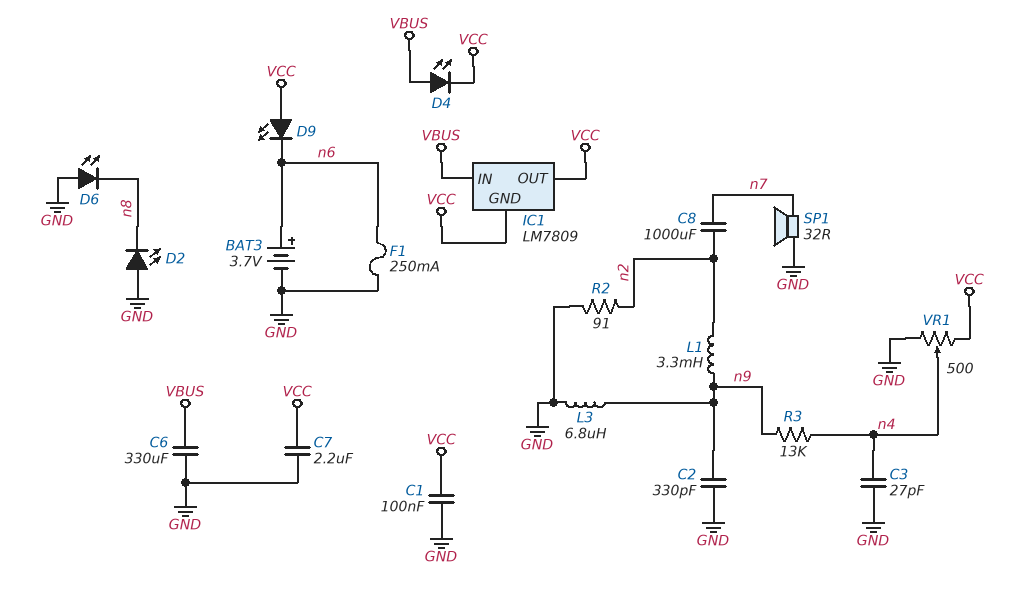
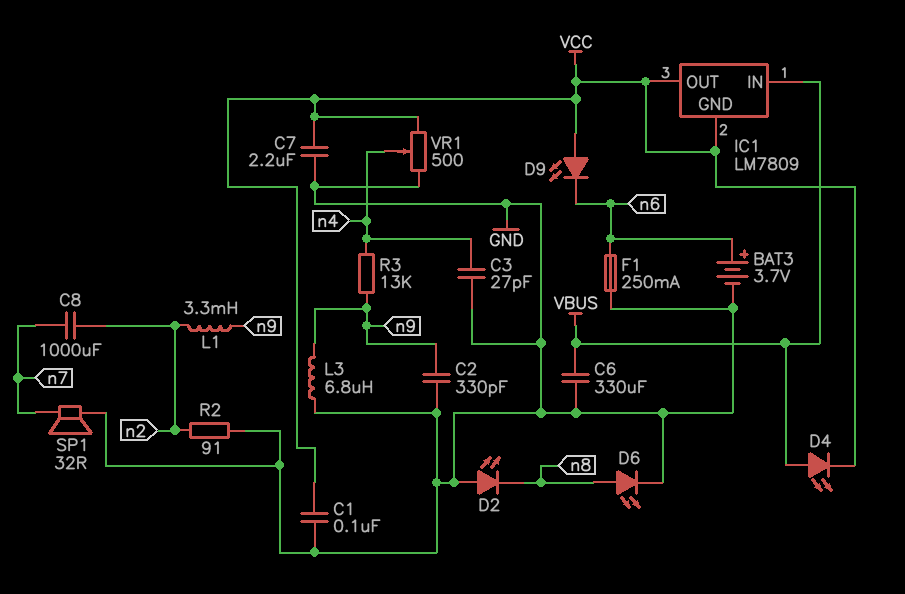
D6: LED (A GND, K n8) -> LED (A n8, K GND)

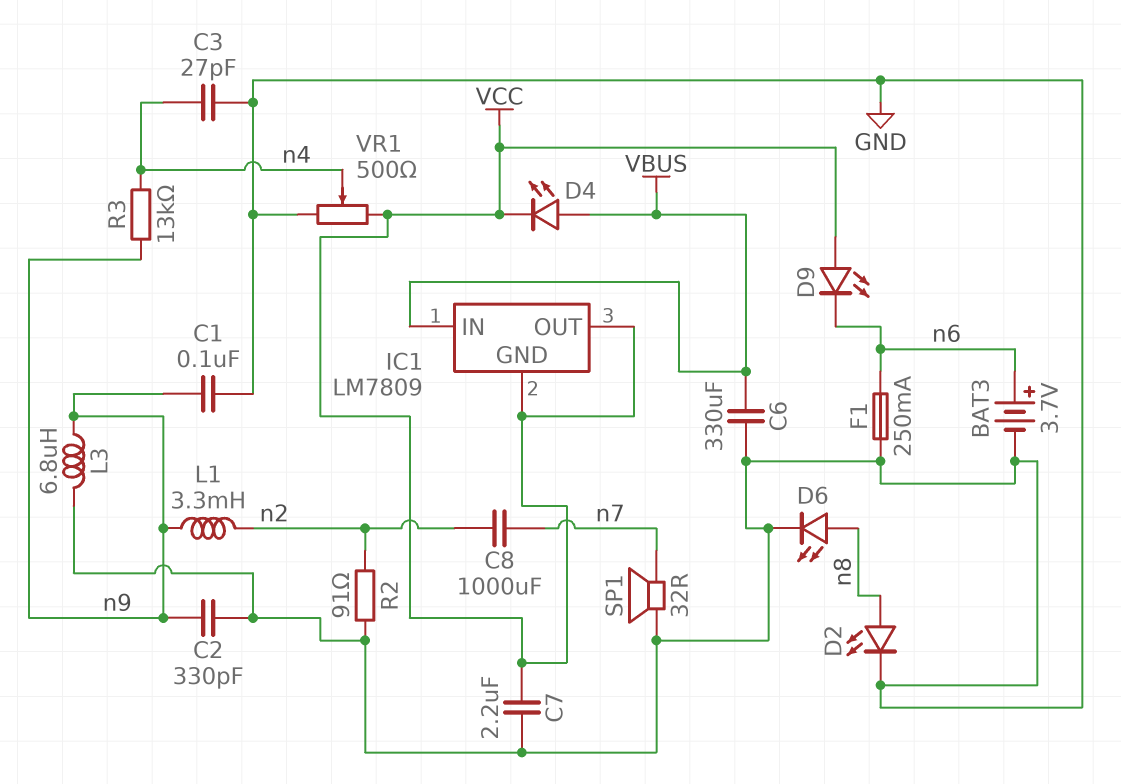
C1: 100nF (GND, VCC) -> 100nF (GND, n9)
D2: LED (A GND, K n8) -> LED (A n8, K GND)

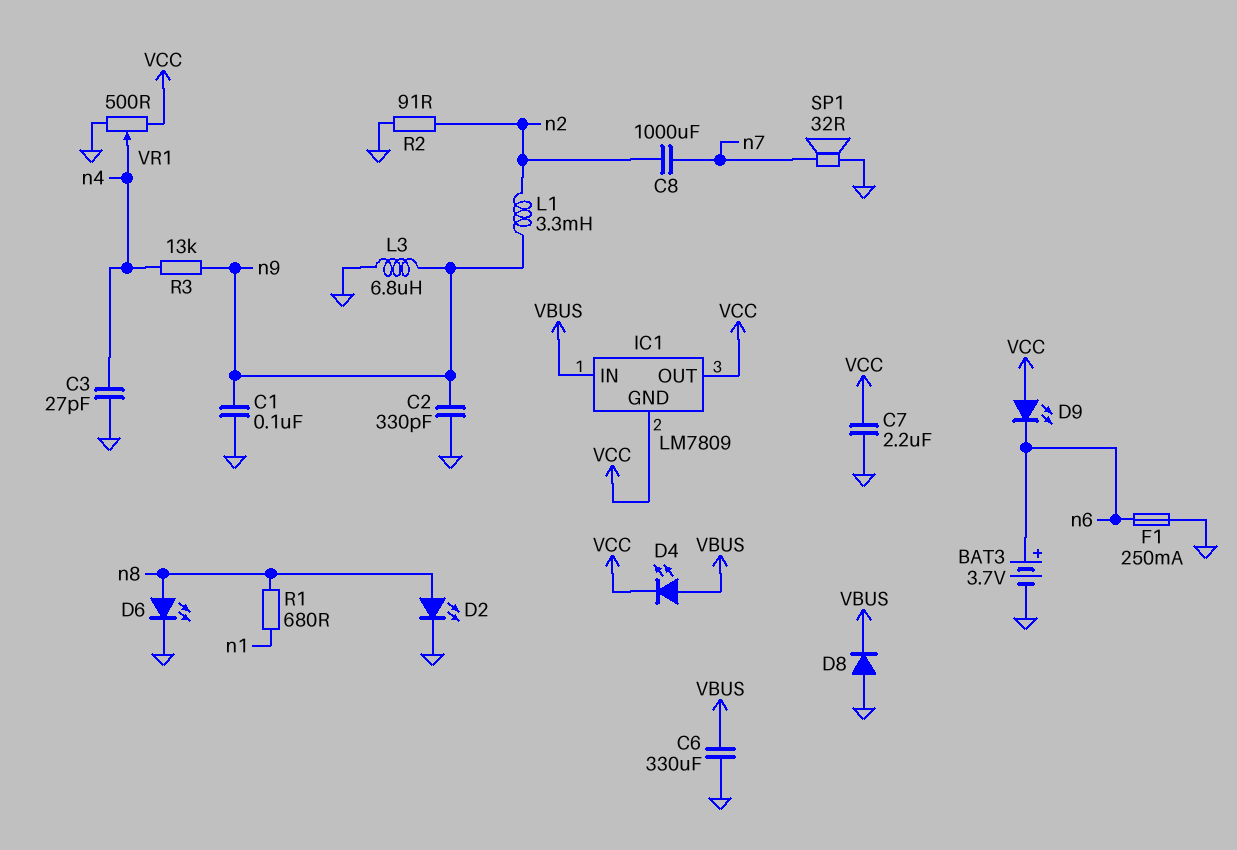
D8: none -> diode (A GND, K VBUS)
R1: none -> 680 (n1, n8)

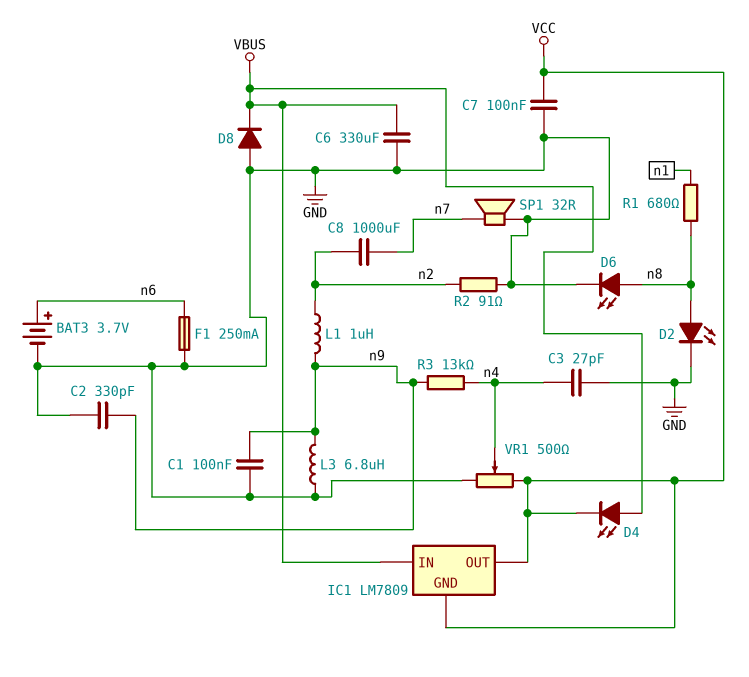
C7: 2.2uF (GND, VCC) -> 100nF (GND, VCC)
D9: LED (A VCC, K n6) -> none
L1: 3.3mH (n2, n9) -> 1uH (n2, n9)

